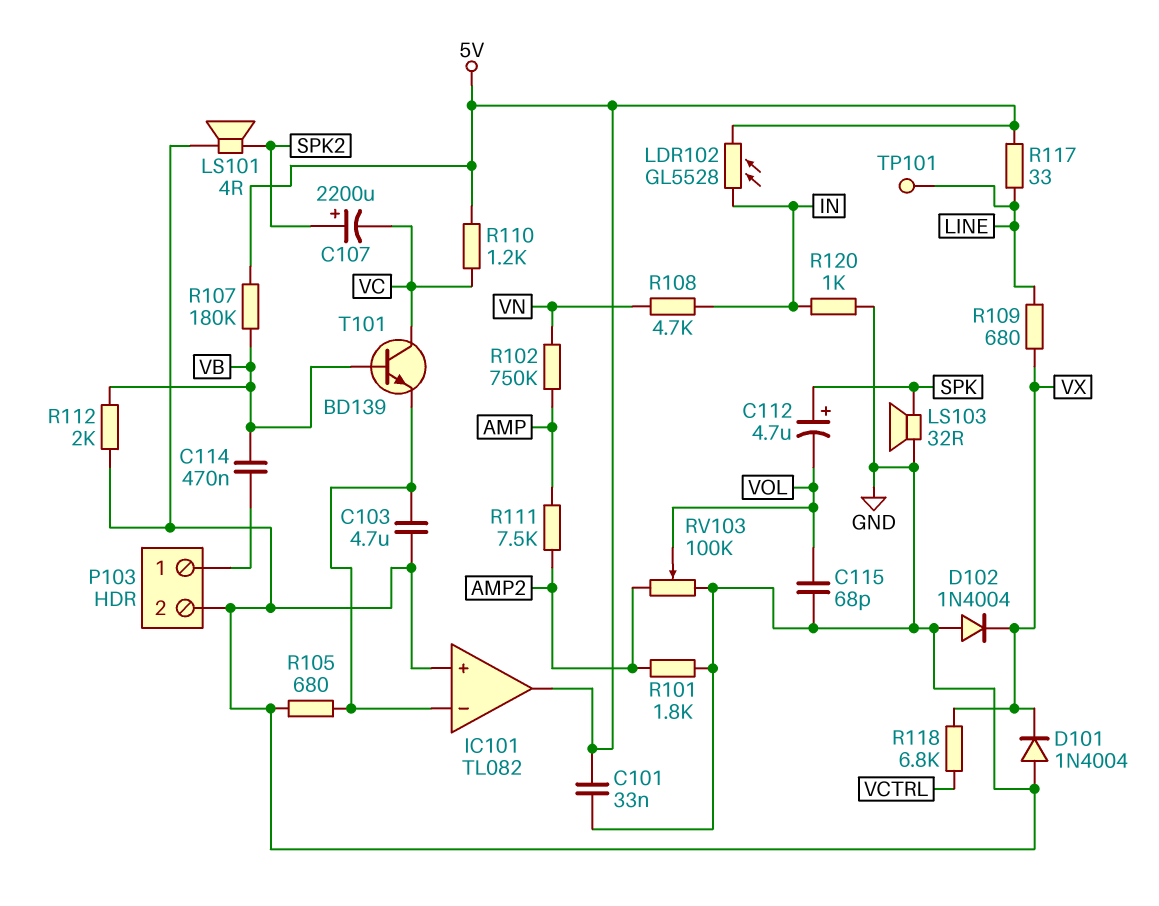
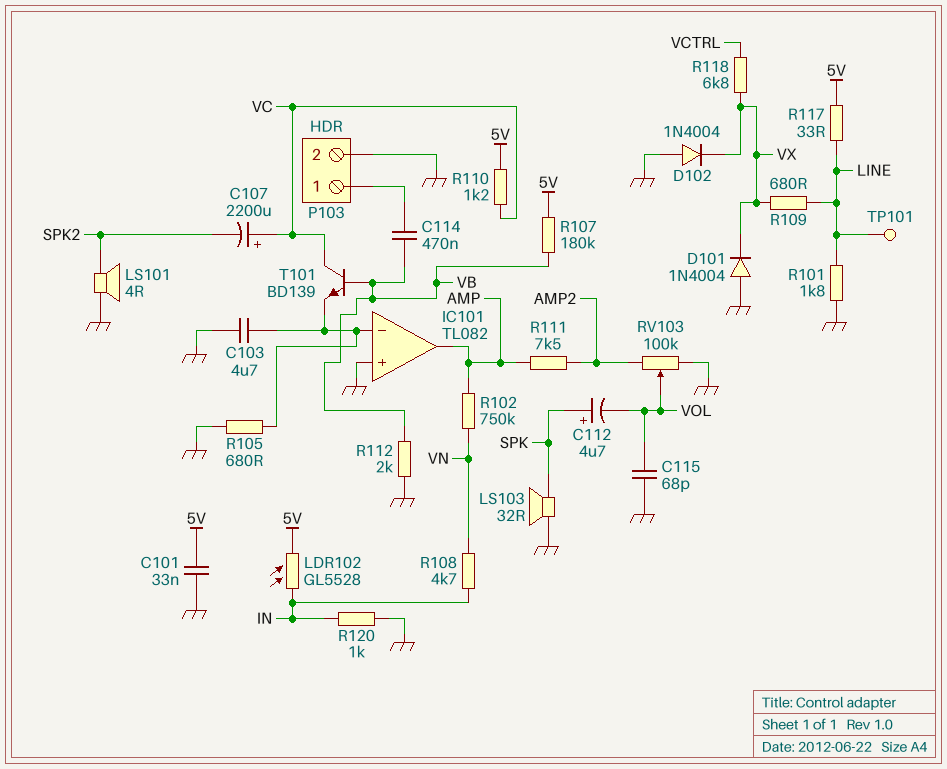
C107: 2200uF (plus SPK2, minus VC) -> 2200uF (plus VC, minus SPK2)
IC101 pin out: 5V -> AMP
R101: 1.8k (AMP2, GND) -> 1.8k (GND, LINE)

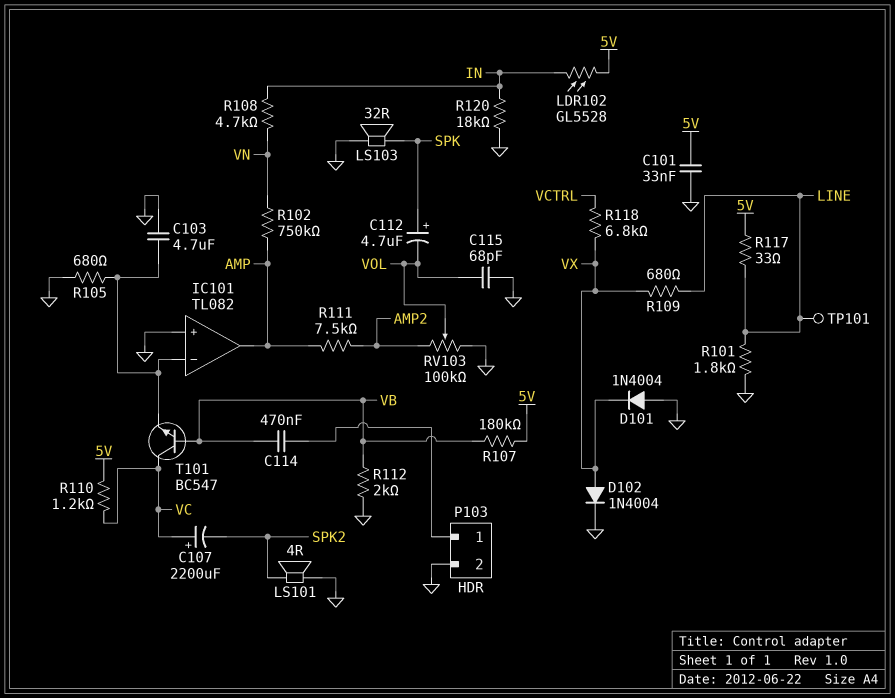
D102: diode 1N4004 (A GND, K VX) -> diode 1N4004 (A VX, K GND)
R120: 1k (GND, IN) -> 18k (GND, IN)
T101: NPN BD139 (B VB, C VC, E IC101/in-) -> NPN BC547 (B VB, C VC, E IC101/in-)

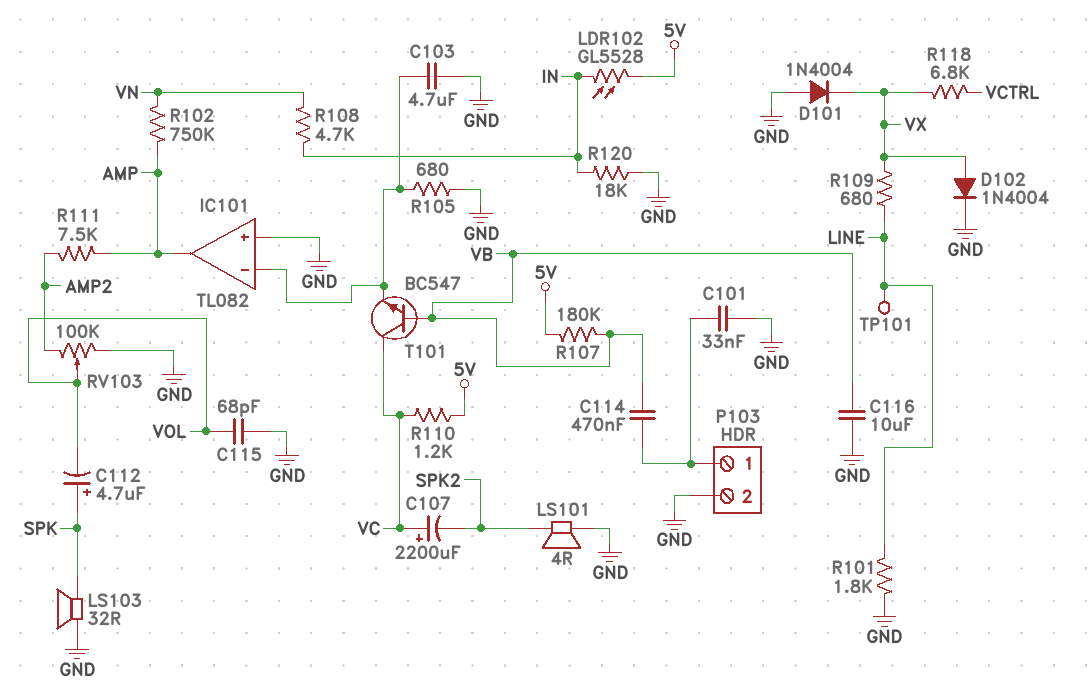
C101: 33nF (5V, GND) -> 33nF (GND, P103/1)
C116: none -> 10uF (GND, VB)
R112: 2k (GND, VB) -> none
R117: 33 (5V, LINE) -> none

